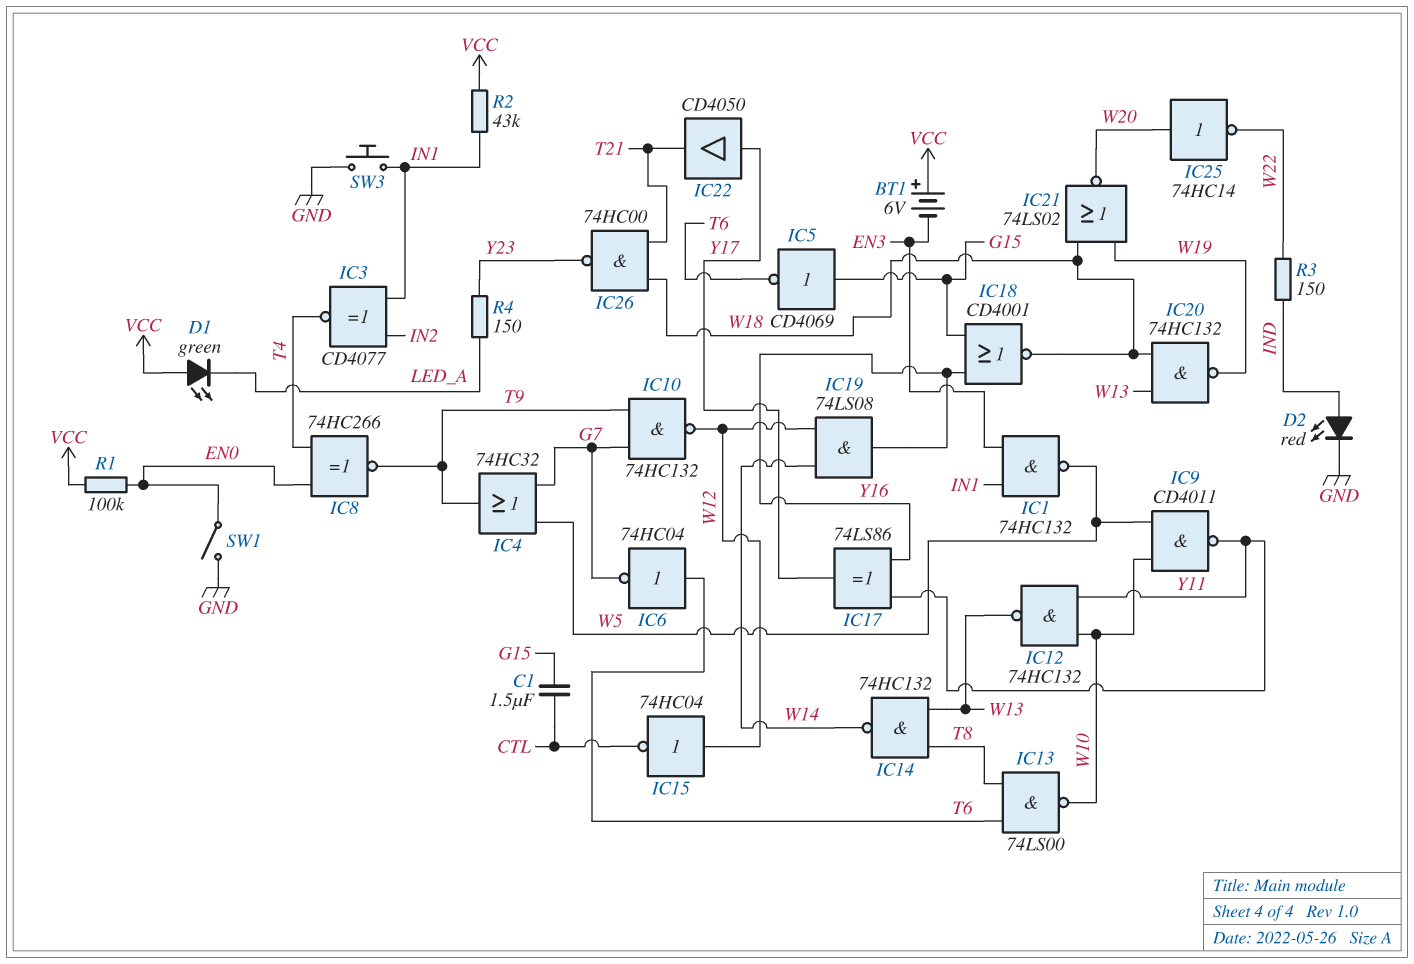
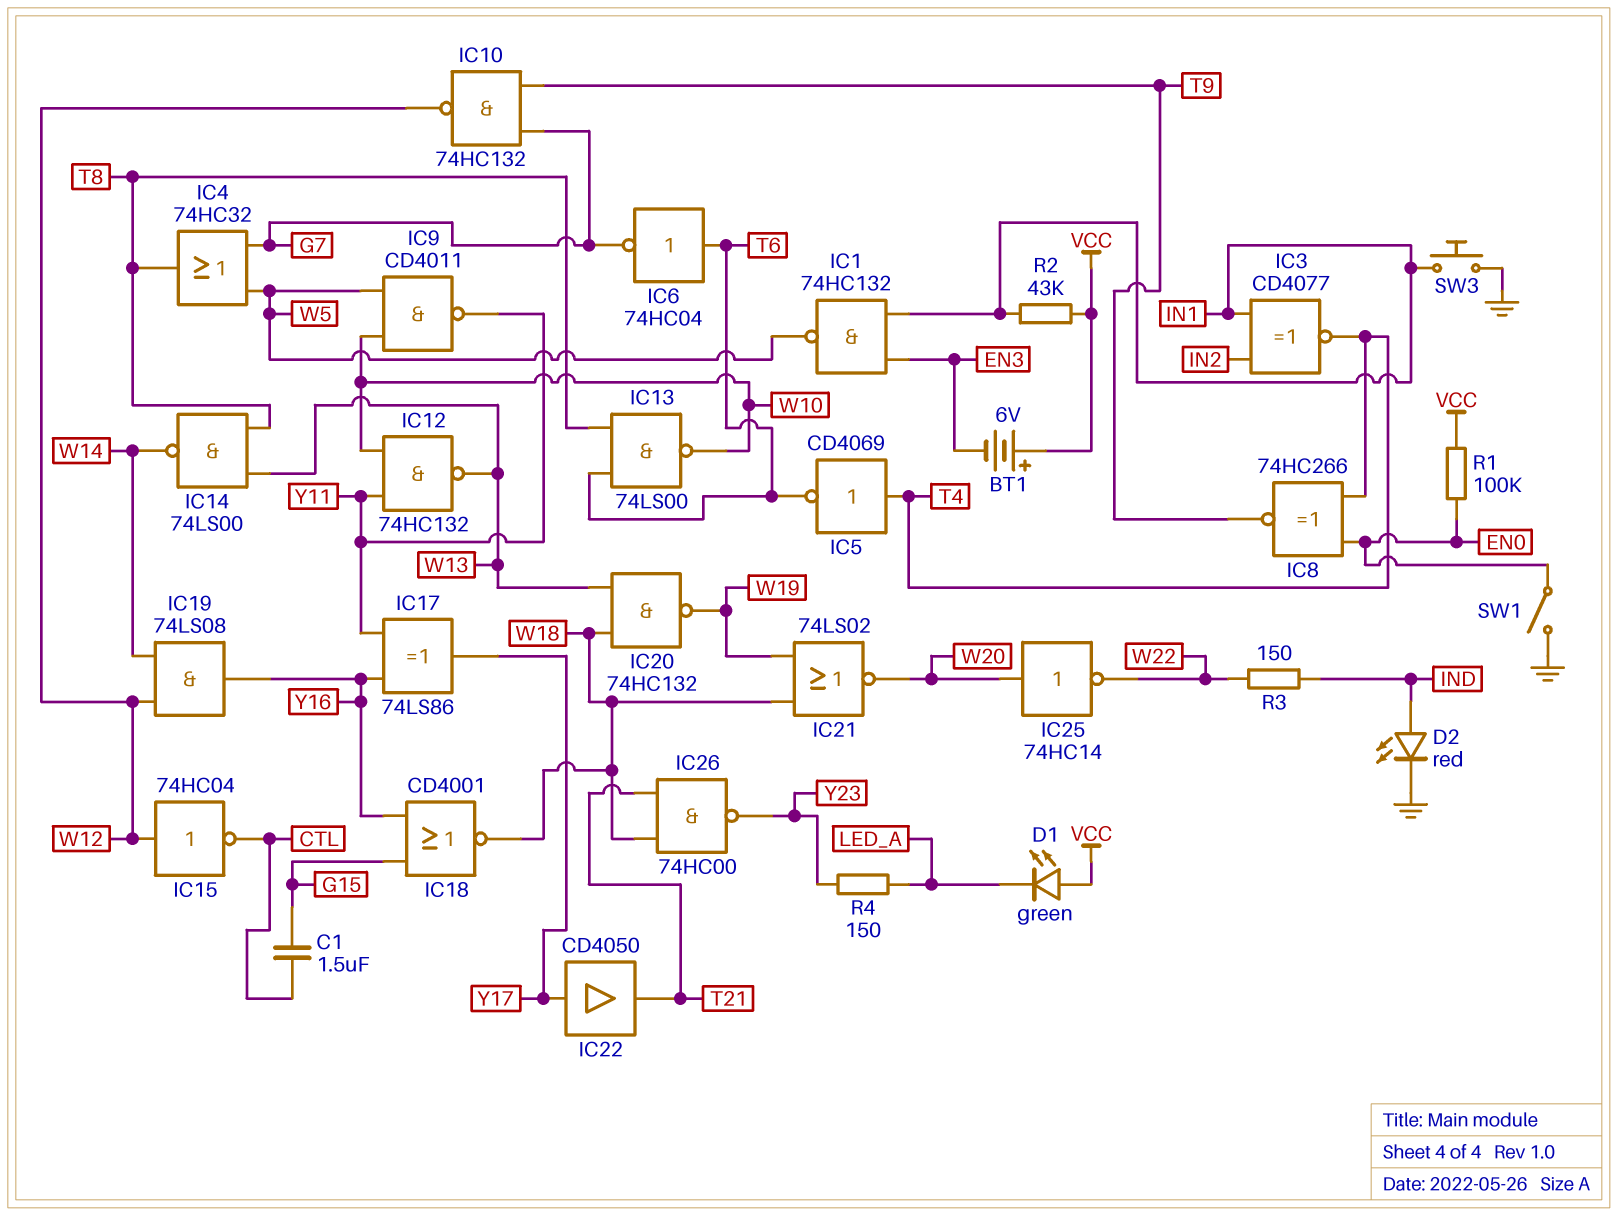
IC4: OR 74HC32 (in G7, in W5, out T9) -> OR 74HC32 (in G7, in W5, out T8)
IC5: NOT CD4069 (in G15, out T6) -> NOT CD4069 (in T4, out T6)
IC14: NAND 74HC132 (in T8, in W13, out W14) -> NAND 74LS00 (in T8, in W13, out W14)

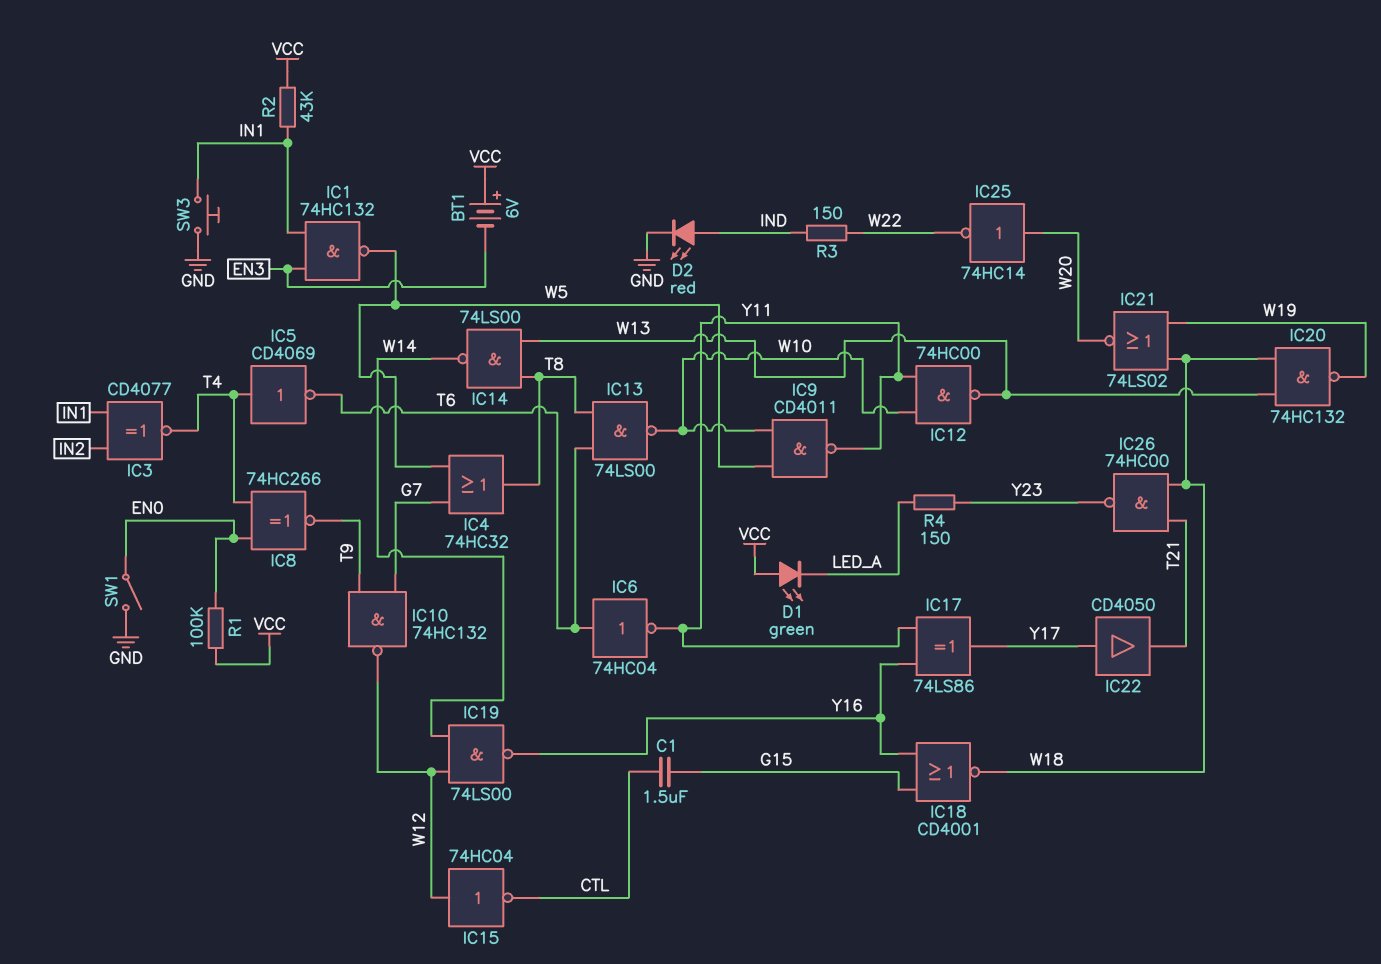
IC6: NOT 74HC04 (in T6, out G7) -> NOT 74HC04 (in T6, out Y11)
IC12: NAND 74HC132 (in W10, in Y11, out W13) -> NAND 74HC00 (in W10, in Y11, out W13)
IC19: AND 74LS08 (in W12, in W14, out Y16) -> NAND 74LS00 (in W12, in W14, out Y16)

